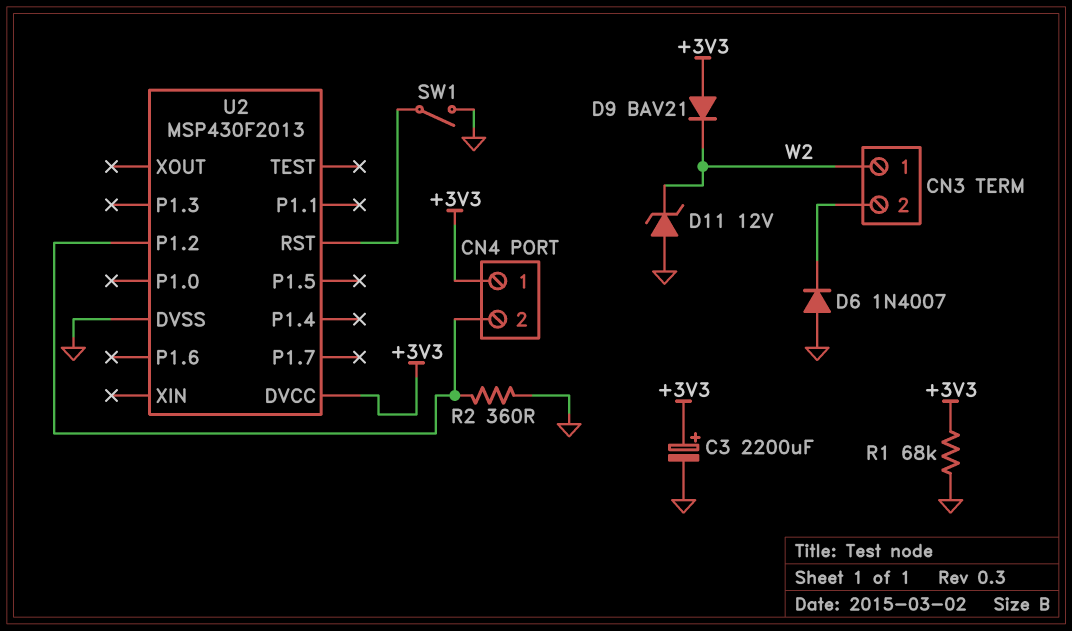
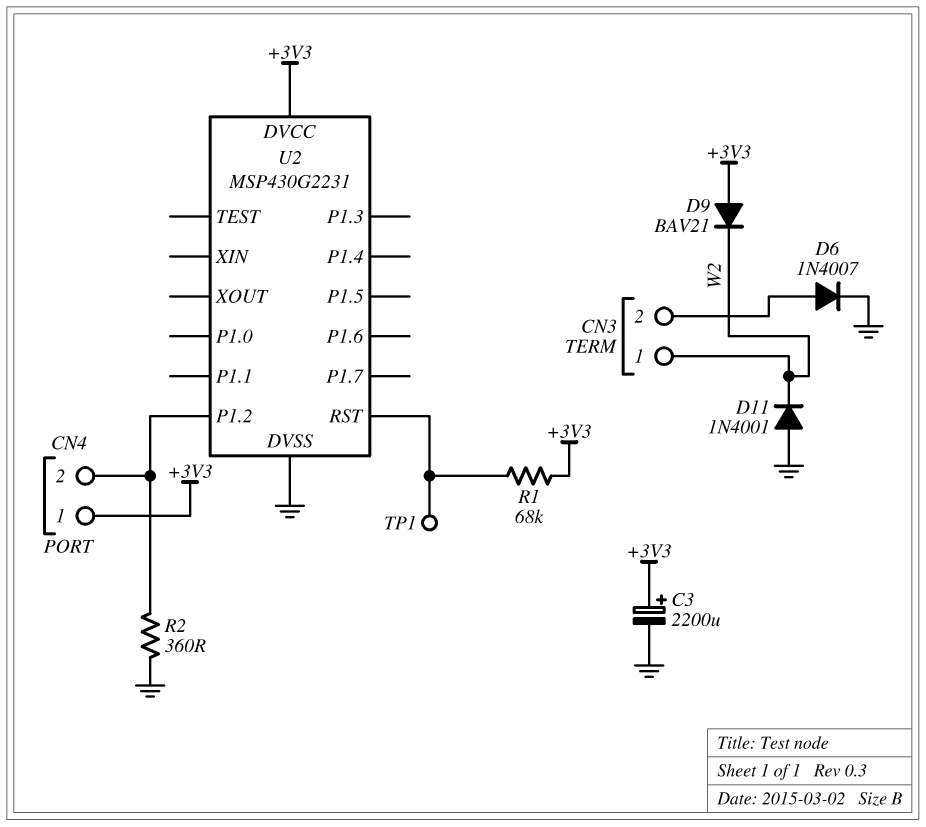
D6: diode 1N4007 (A GND, K CN3/2) -> diode 1N4007 (A CN3/2, K GND)
D11: zener 12V (A GND, K W2) -> diode 1N4001 (A GND, K W2)
R1: 68k (+3V3, GND) -> 68k (+3V3, U2/RST)
SW1: switch (GND, U2/RST) -> none
TP1: none -> test point (U2/RST)
U2: MSP430F2013 -> MSP430G2231

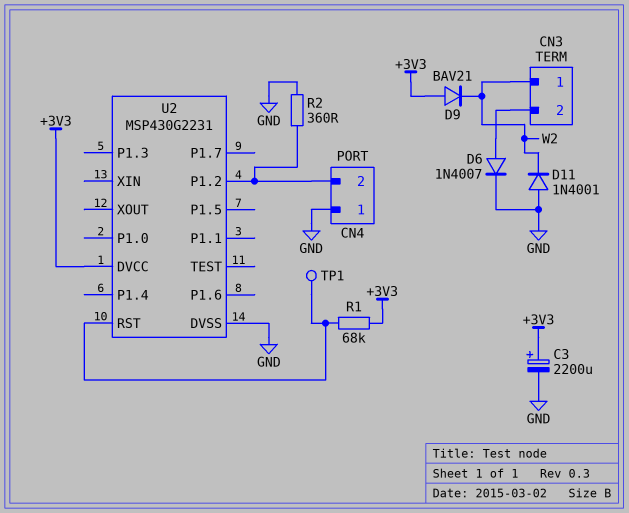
CN4 pin 1: +3V3 -> GND

